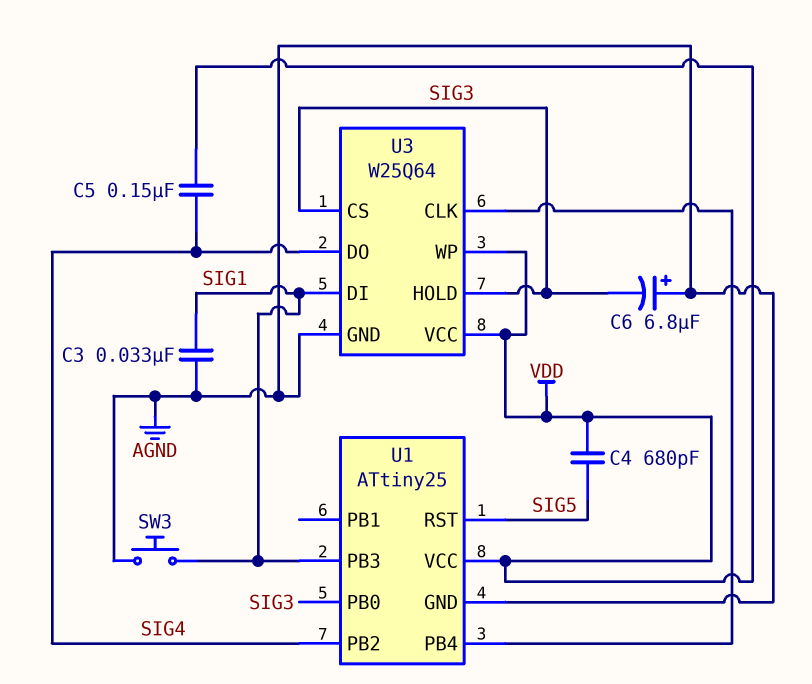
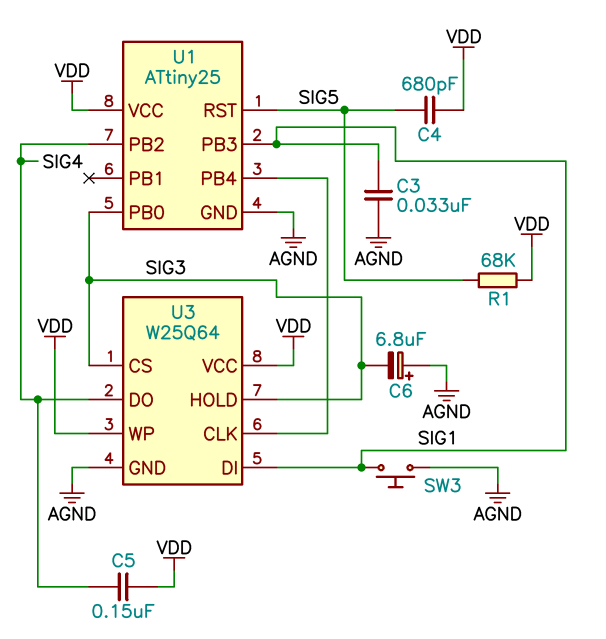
R1: none -> 68k (SIG5, VDD)

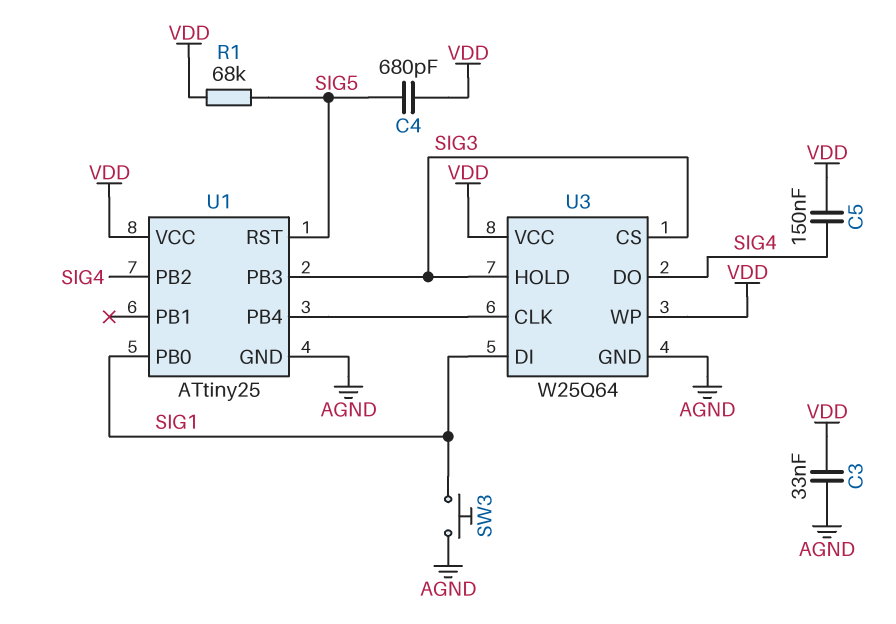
C3: 33nF (AGND, SIG1) -> 33nF (AGND, VDD)
C6: 6.8uF (plus AGND, minus SIG3) -> none
U1 pin PB0: SIG3 -> SIG1
U1 pin PB3: SIG1 -> SIG3

